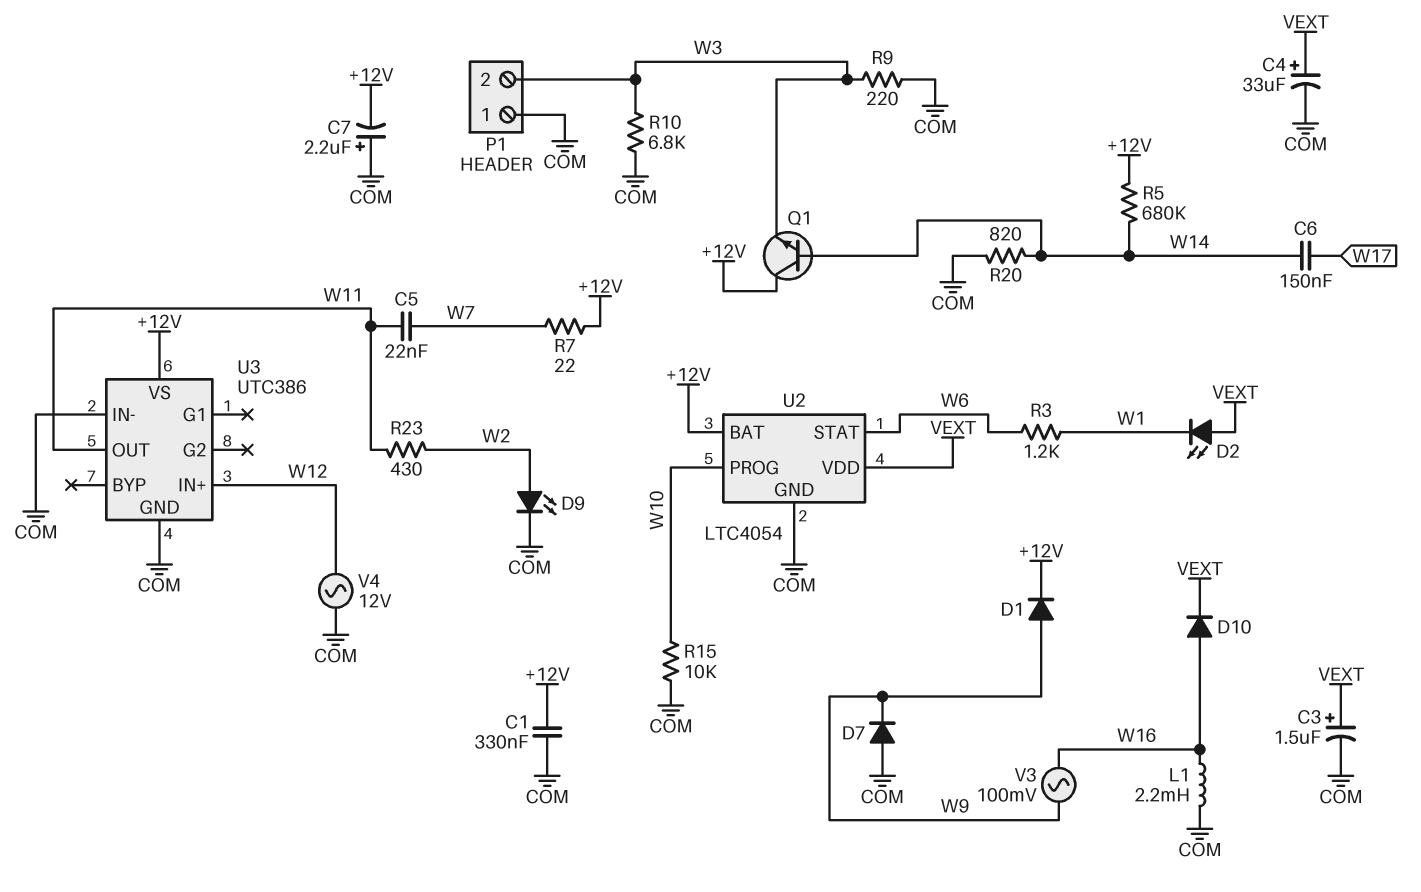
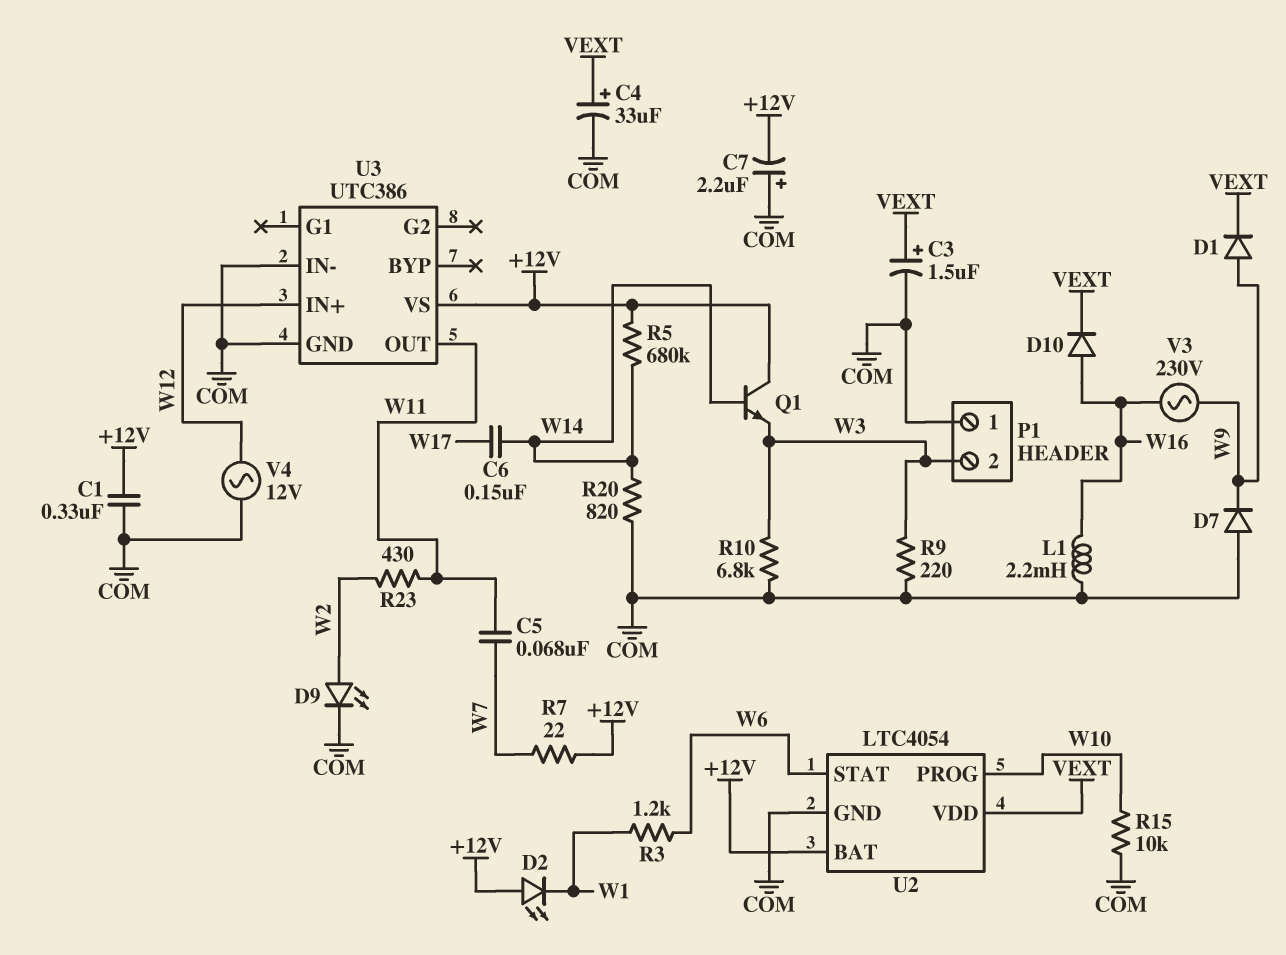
C5: 22nF (W7, W11) -> 68nF (W7, W11)
D1: diode (A W9, K +12V) -> diode (A W9, K VEXT)
D2: LED (A VEXT, K W1) -> LED (A +12V, K W1)
V3: AC 100mV (W9, W16) -> AC 230V (W9, W16)

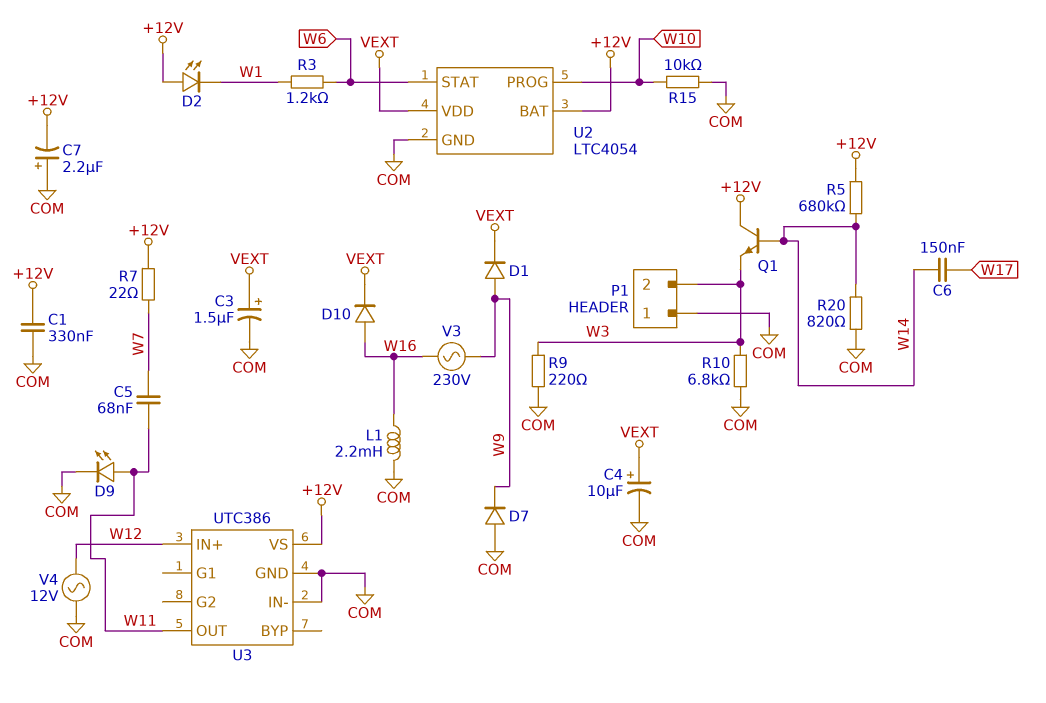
C4: 33uF (plus VEXT, minus COM) -> 10uF (plus VEXT, minus COM)
D9: LED (A W2, K COM) -> LED (A W11, K COM)
R23: 430 (W2, W11) -> none

